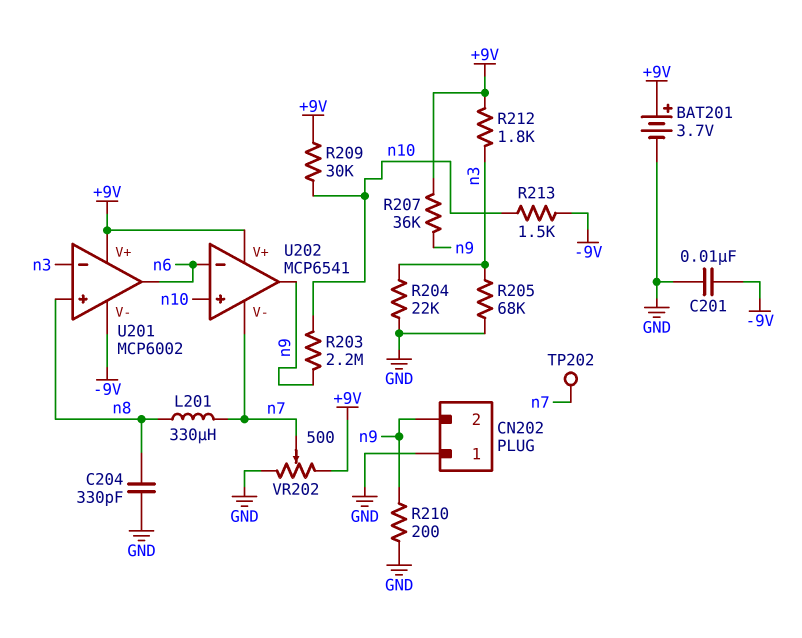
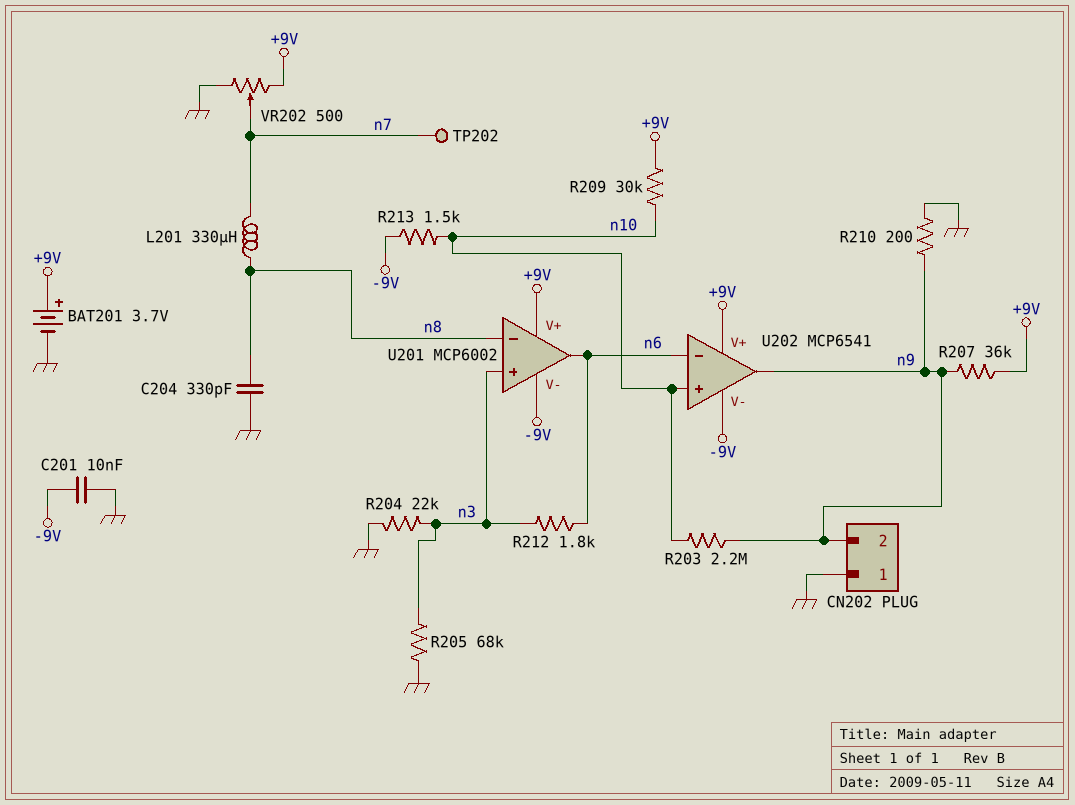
R212: 1.8k (+9V, n3) -> 1.8k (n3, n6)
U201 pin in+: n8 -> n3
U201 pin in-: n3 -> n8
U202 pin V-: n7 -> -9V

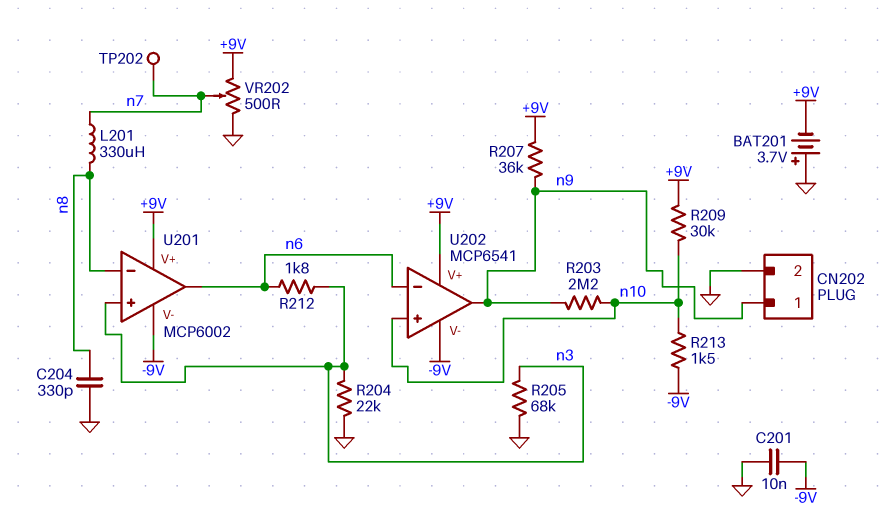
BAT201: 3.7V (plus +9V, minus GND) -> 3.7V (plus GND, minus +9V)
CN202 pin 1: GND -> n9
CN202 pin 2: n9 -> GND
R210: 200 (GND, n9) -> none

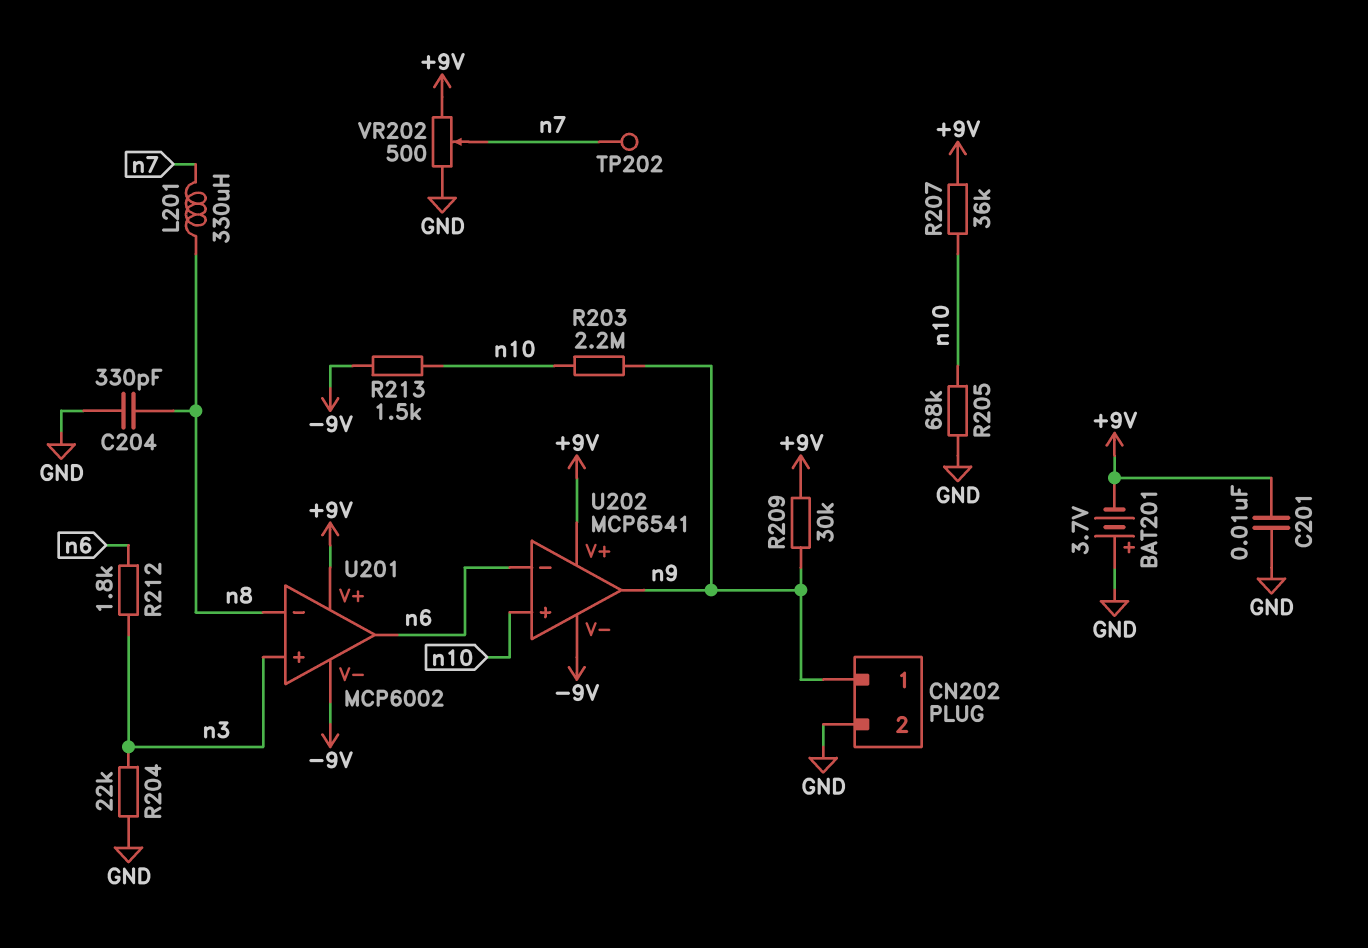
C201: 10nF (-9V, GND) -> 10nF (+9V, GND)
R205: 68k (GND, n3) -> 68k (GND, n10)
R207: 36k (+9V, n9) -> 36k (+9V, n10)
R209: 30k (+9V, n10) -> 30k (+9V, n9)

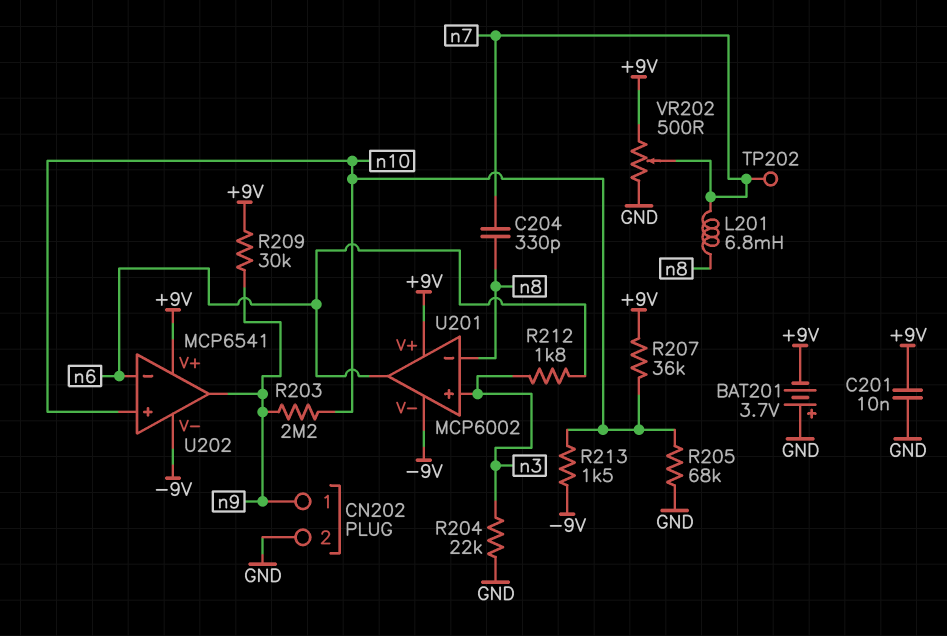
C204: 330pF (GND, n8) -> 330pF (n7, n8)
L201: 330uH (n7, n8) -> 6.8mH (n7, n8)

